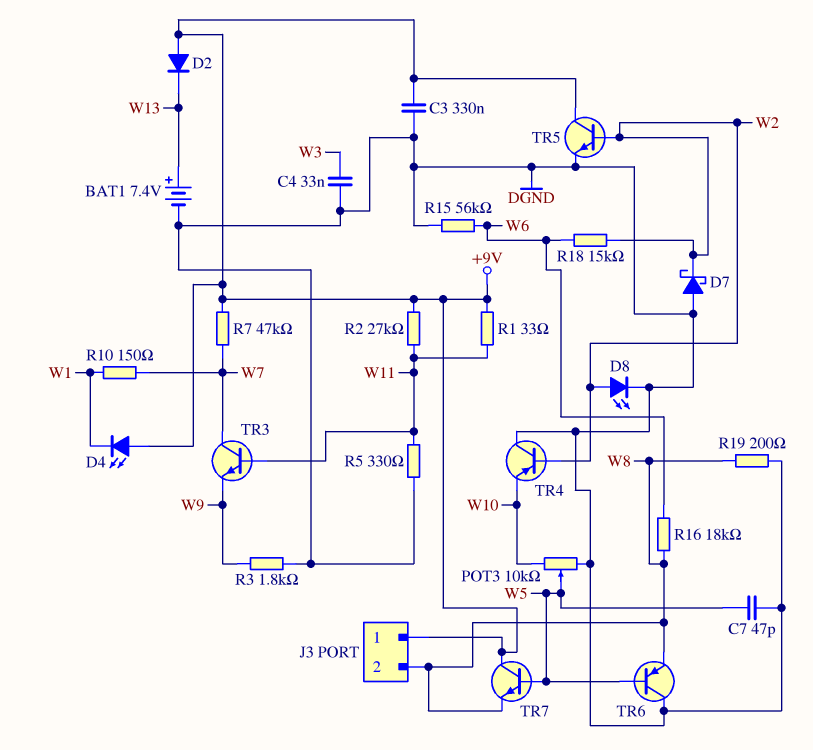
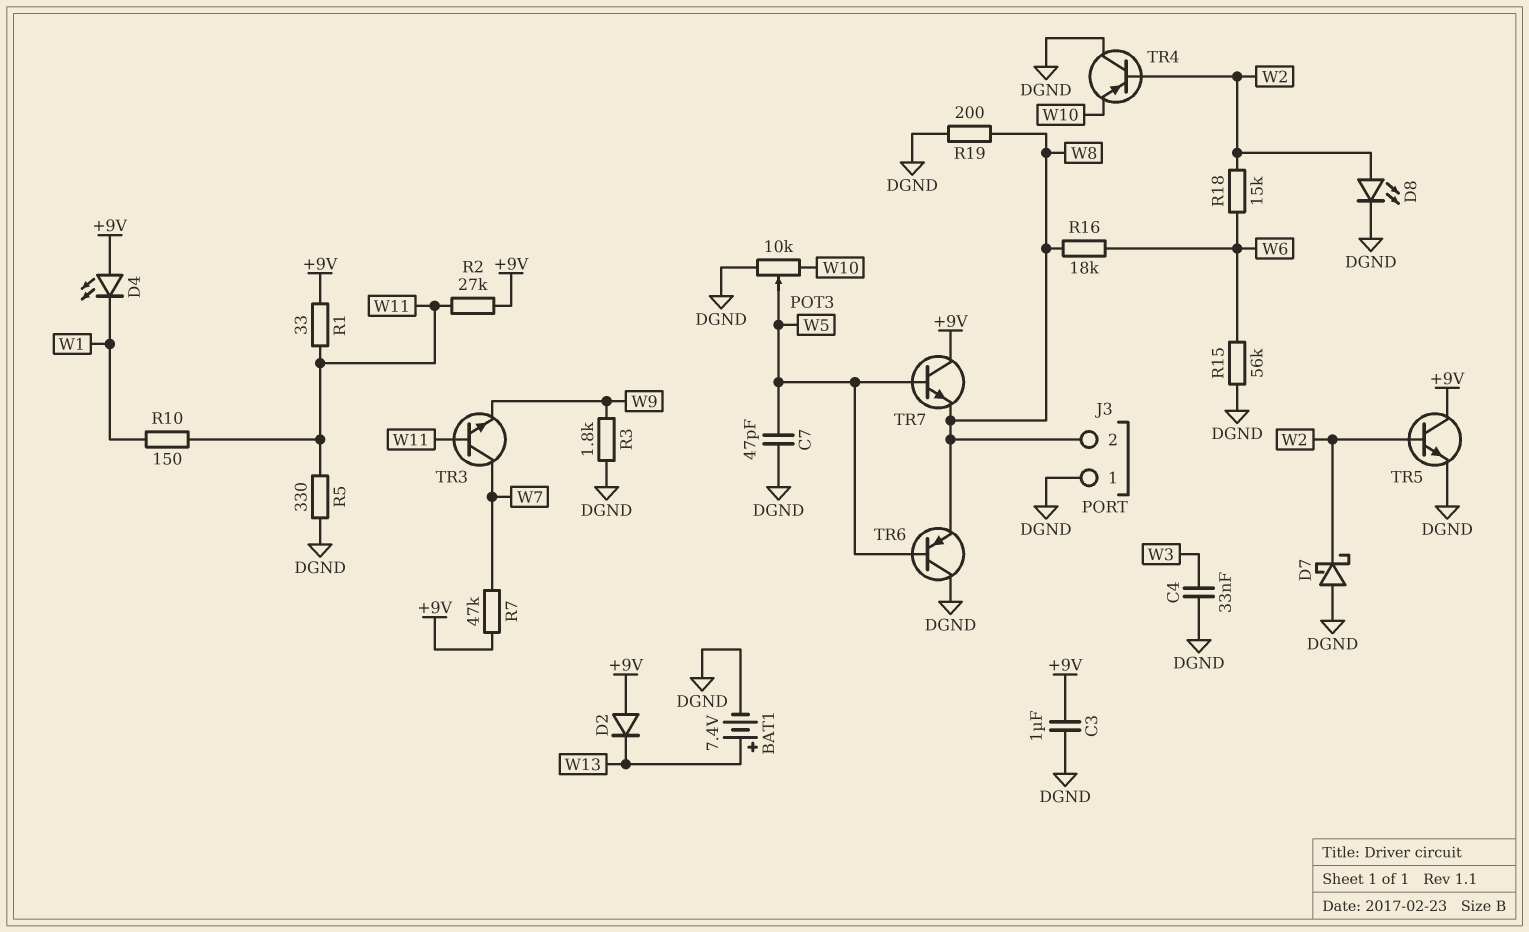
C3: 330nF (+9V, DGND) -> 1uF (+9V, DGND)
J3 pin 1: +9V -> DGND
R10: 150 (W1, W7) -> 150 (W1, W11)

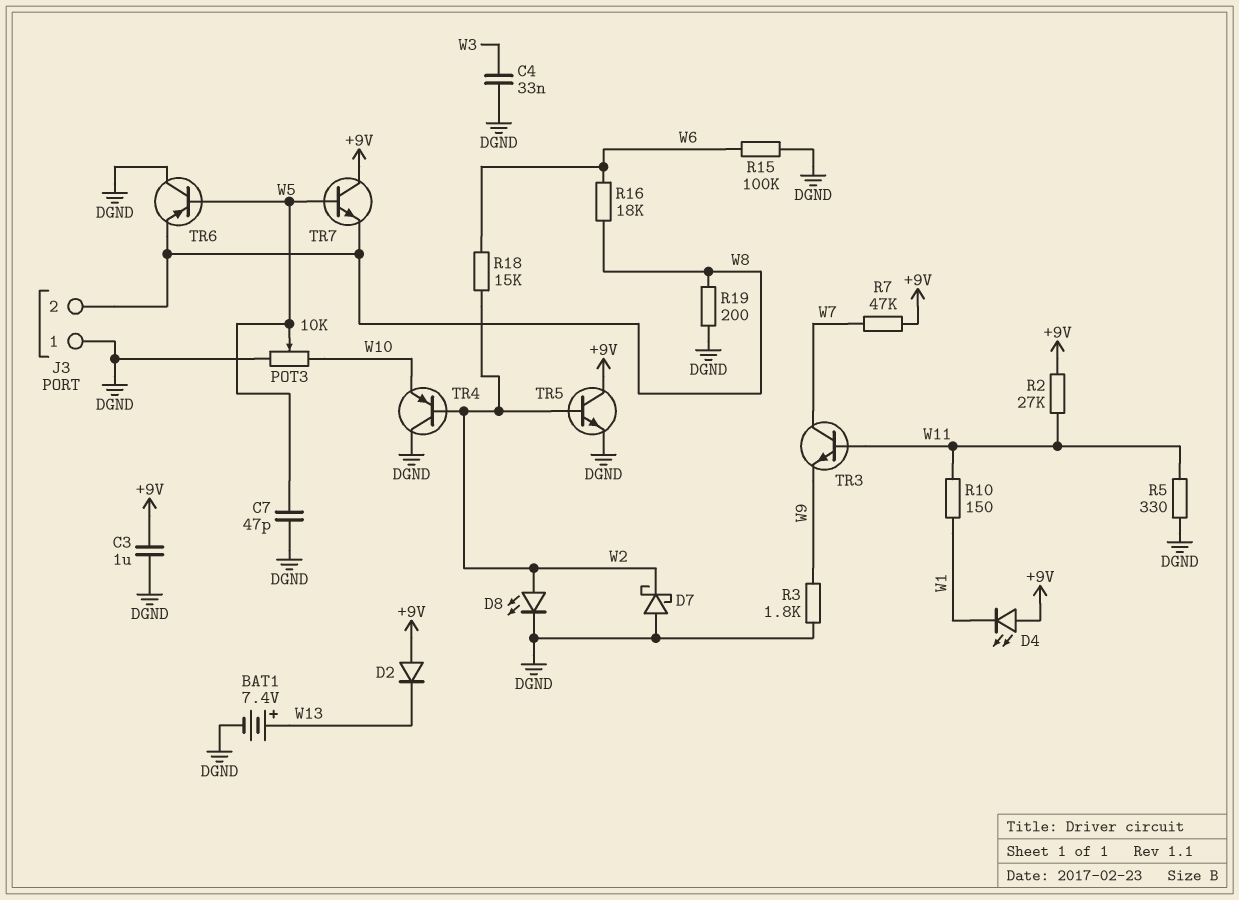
R1: 33 (+9V, W11) -> none
R15: 56k (DGND, W6) -> 100k (DGND, W6)

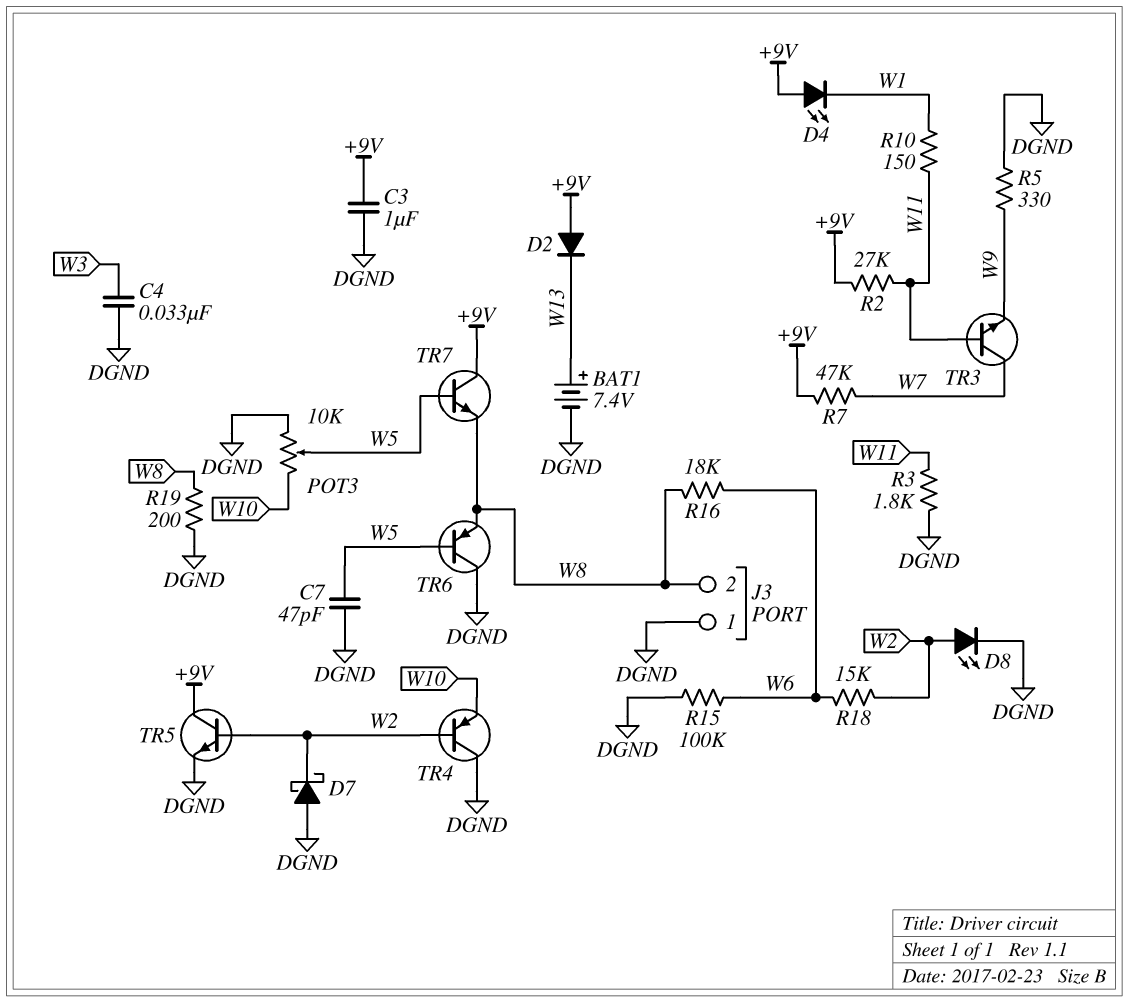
R3: 1.8k (DGND, W9) -> 1.8k (DGND, W11)
R5: 330 (DGND, W11) -> 330 (DGND, W9)

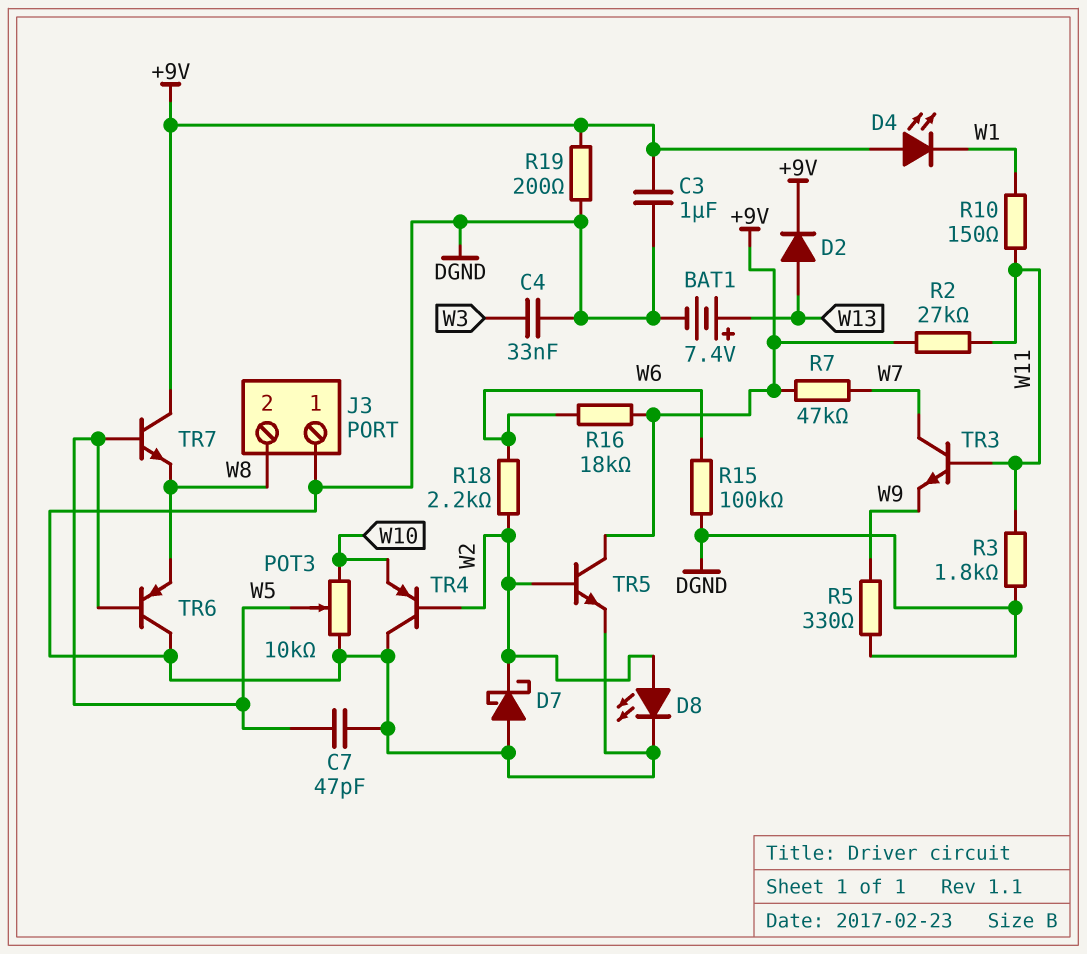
D2: diode (A +9V, K W13) -> diode (A W13, K +9V)
R16: 18k (W6, W8) -> 18k (+9V, W6)
R18: 15k (W2, W6) -> 2.2k (W2, W6)
R19: 200 (DGND, W8) -> 200 (+9V, DGND)

